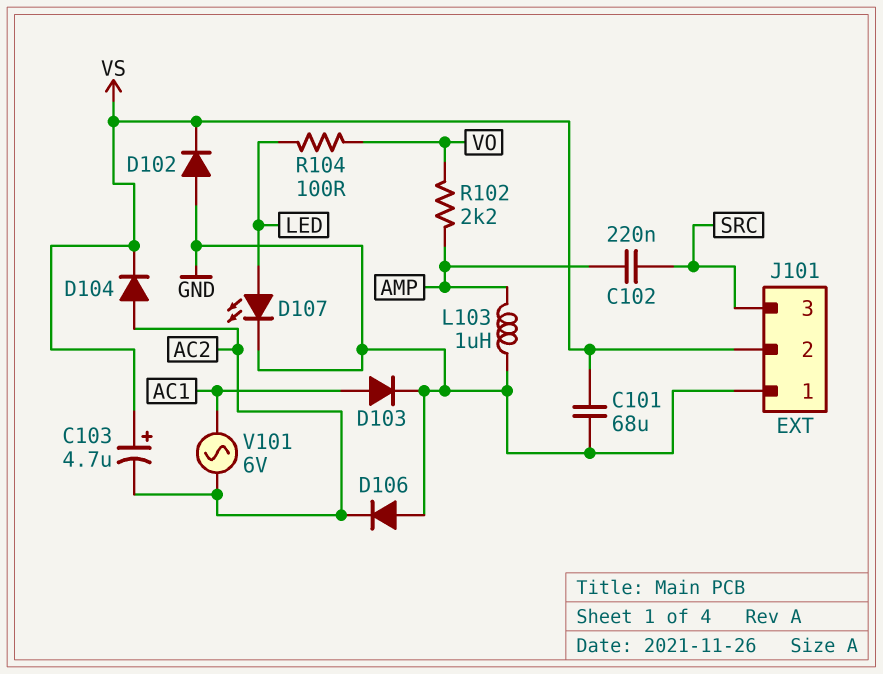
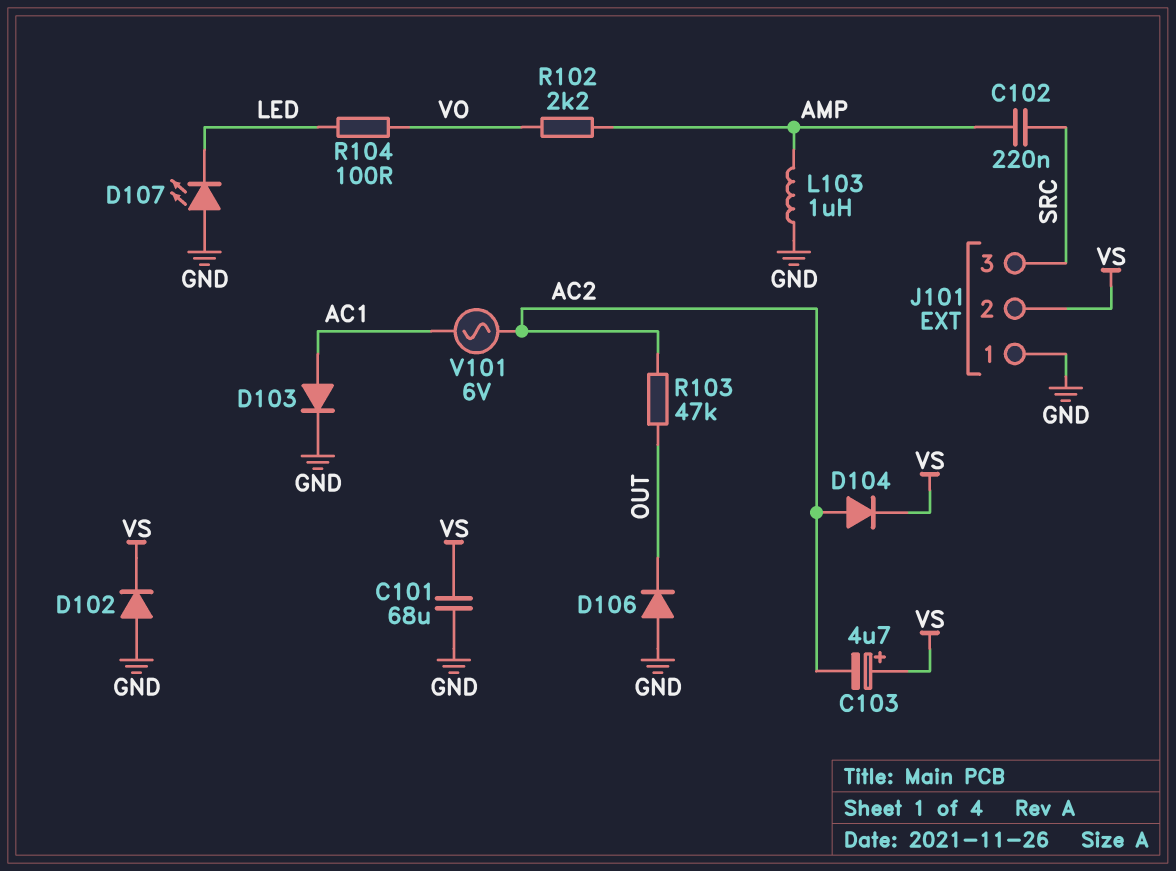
D106: diode (A GND, K AC2) -> diode (A GND, K OUT)
D107: LED (A LED, K GND) -> LED (A GND, K LED)
R103: none -> 47k (AC2, OUT)

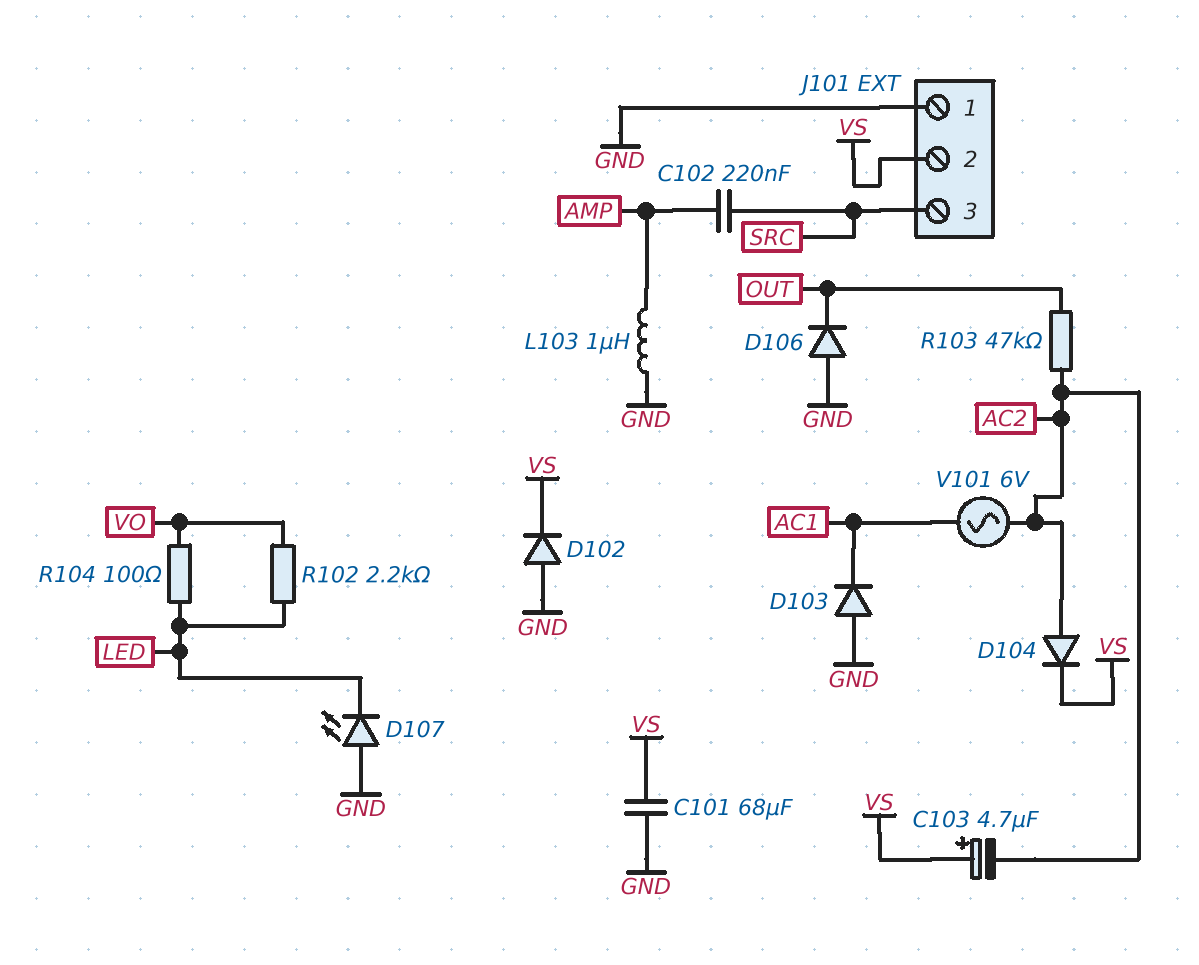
D103: diode (A AC1, K GND) -> diode (A GND, K AC1)
R102: 2.2k (AMP, VO) -> 2.2k (LED, VO)

